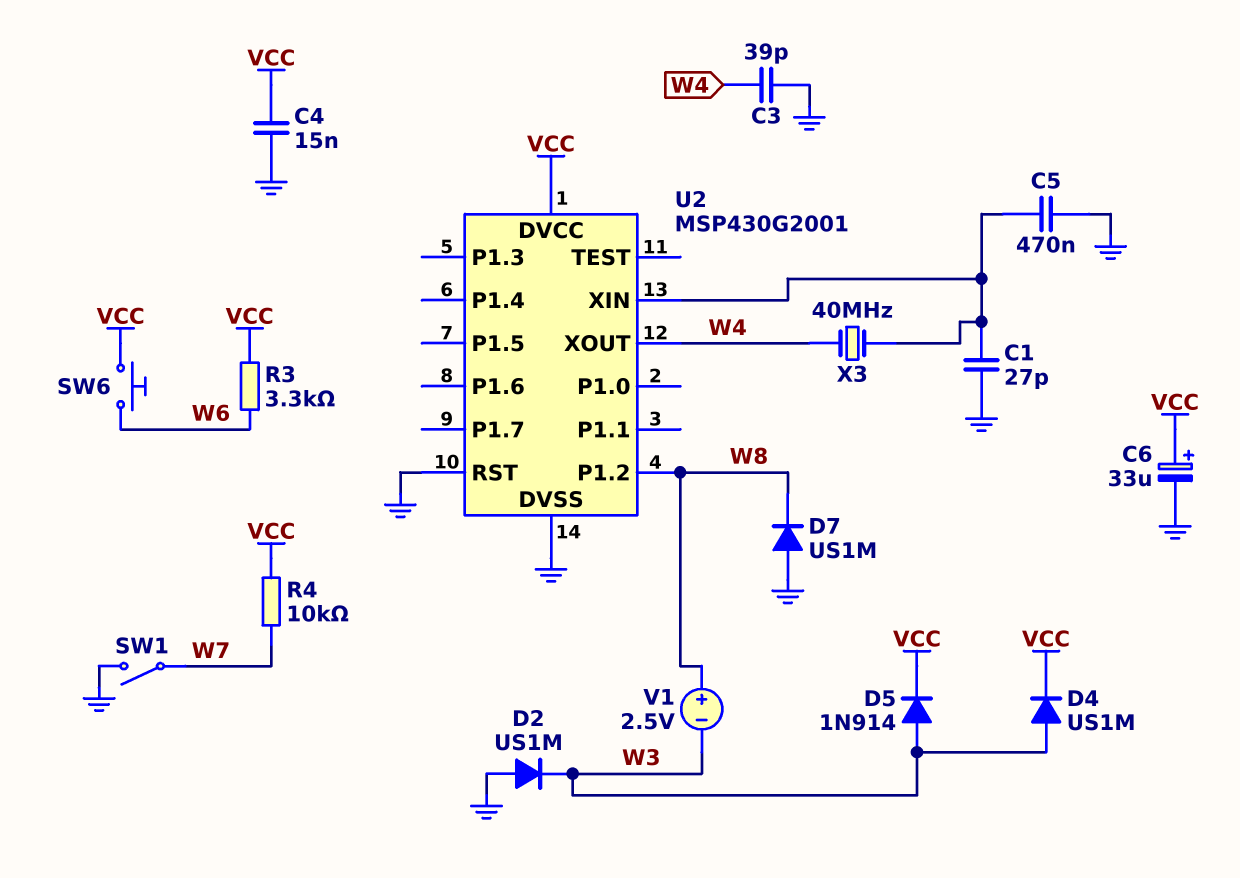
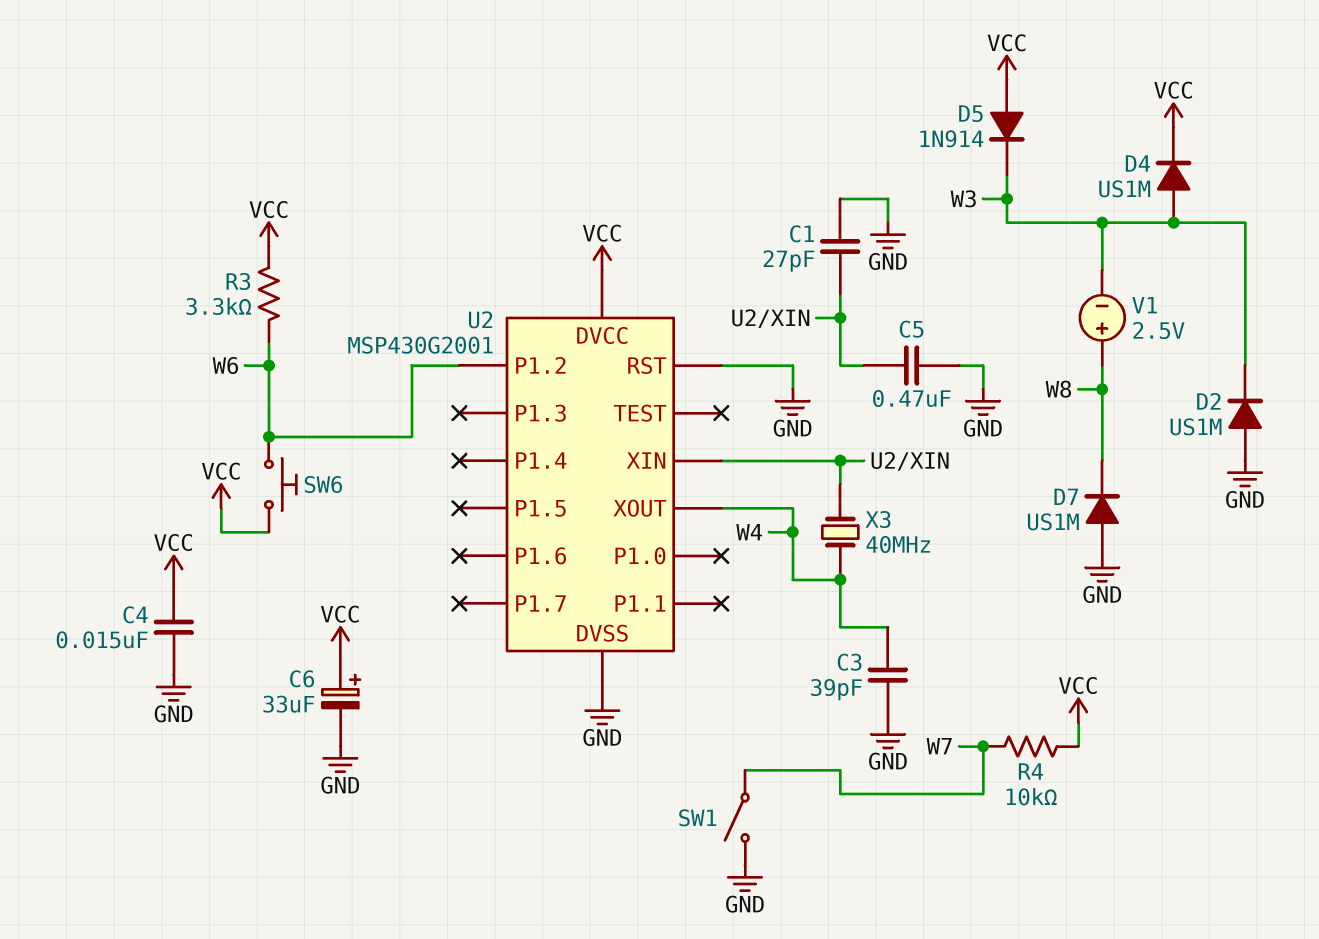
D5: diode 1N914 (A W3, K VCC) -> diode 1N914 (A VCC, K W3)
U2 pin P1.2: W8 -> W6

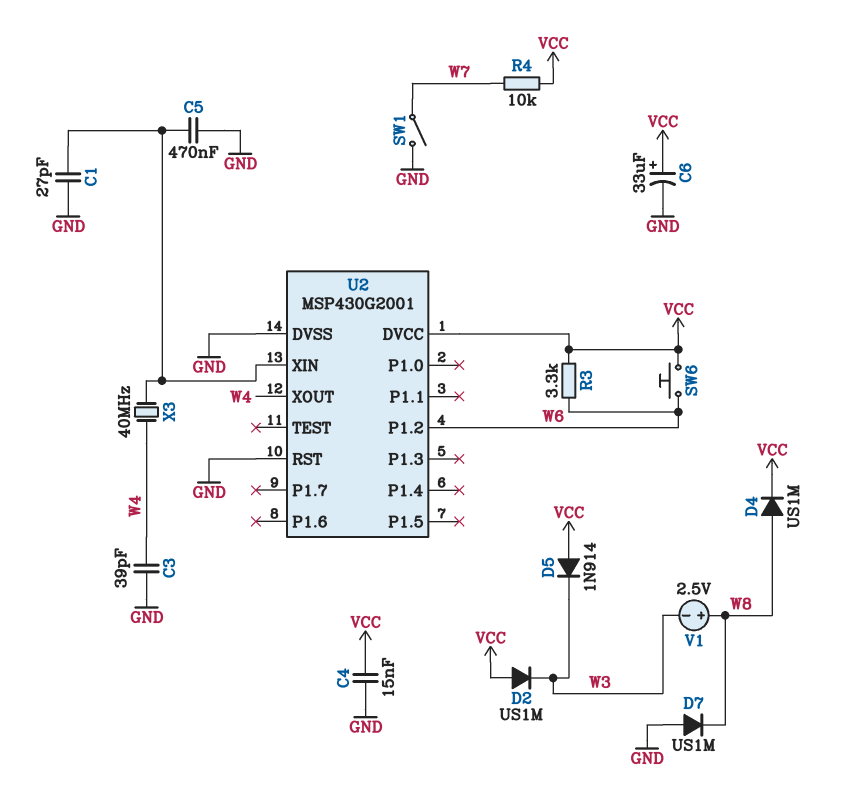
D2: diode US1M (A GND, K W3) -> diode US1M (A VCC, K W3)
D4: diode US1M (A W3, K VCC) -> diode US1M (A W8, K VCC)

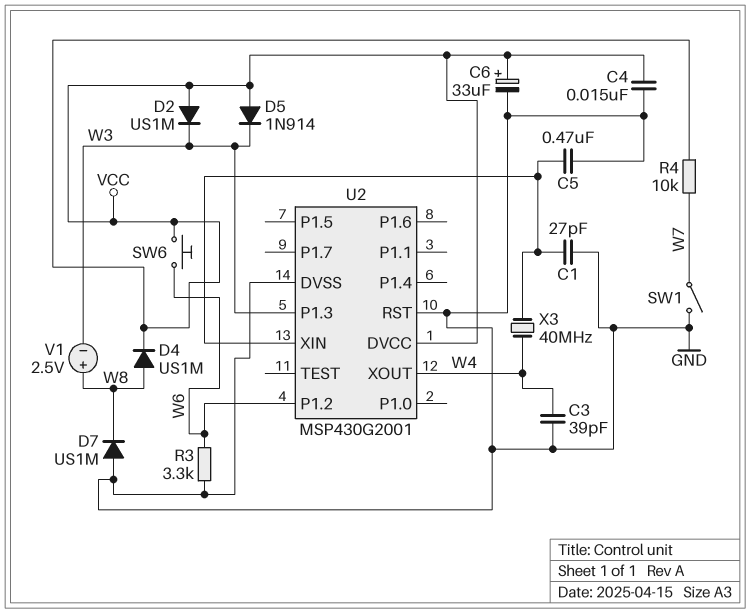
R3: 3.3k (VCC, W6) -> 3.3k (GND, W6)
U2 pin P1.3: none -> W3

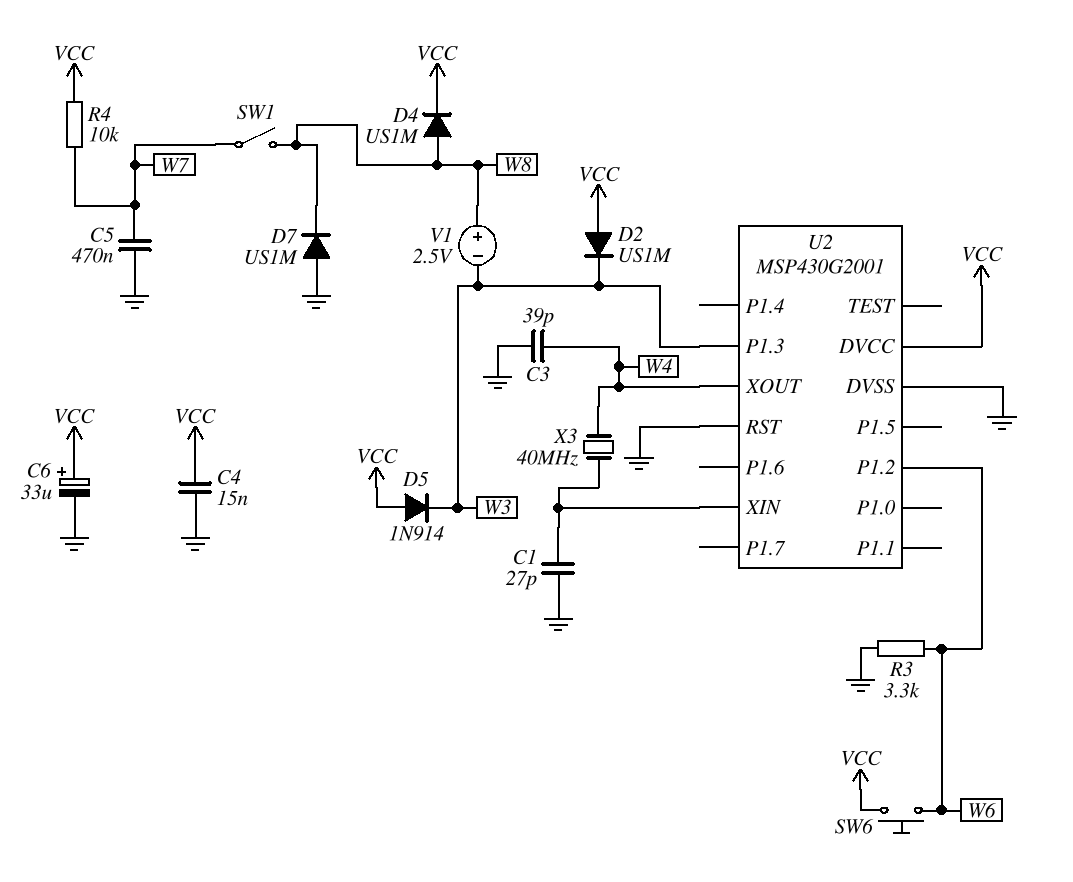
C5: 470nF (GND, U2/XIN) -> 470nF (GND, W7)
SW1: switch (GND, W7) -> switch (W7, W8)

